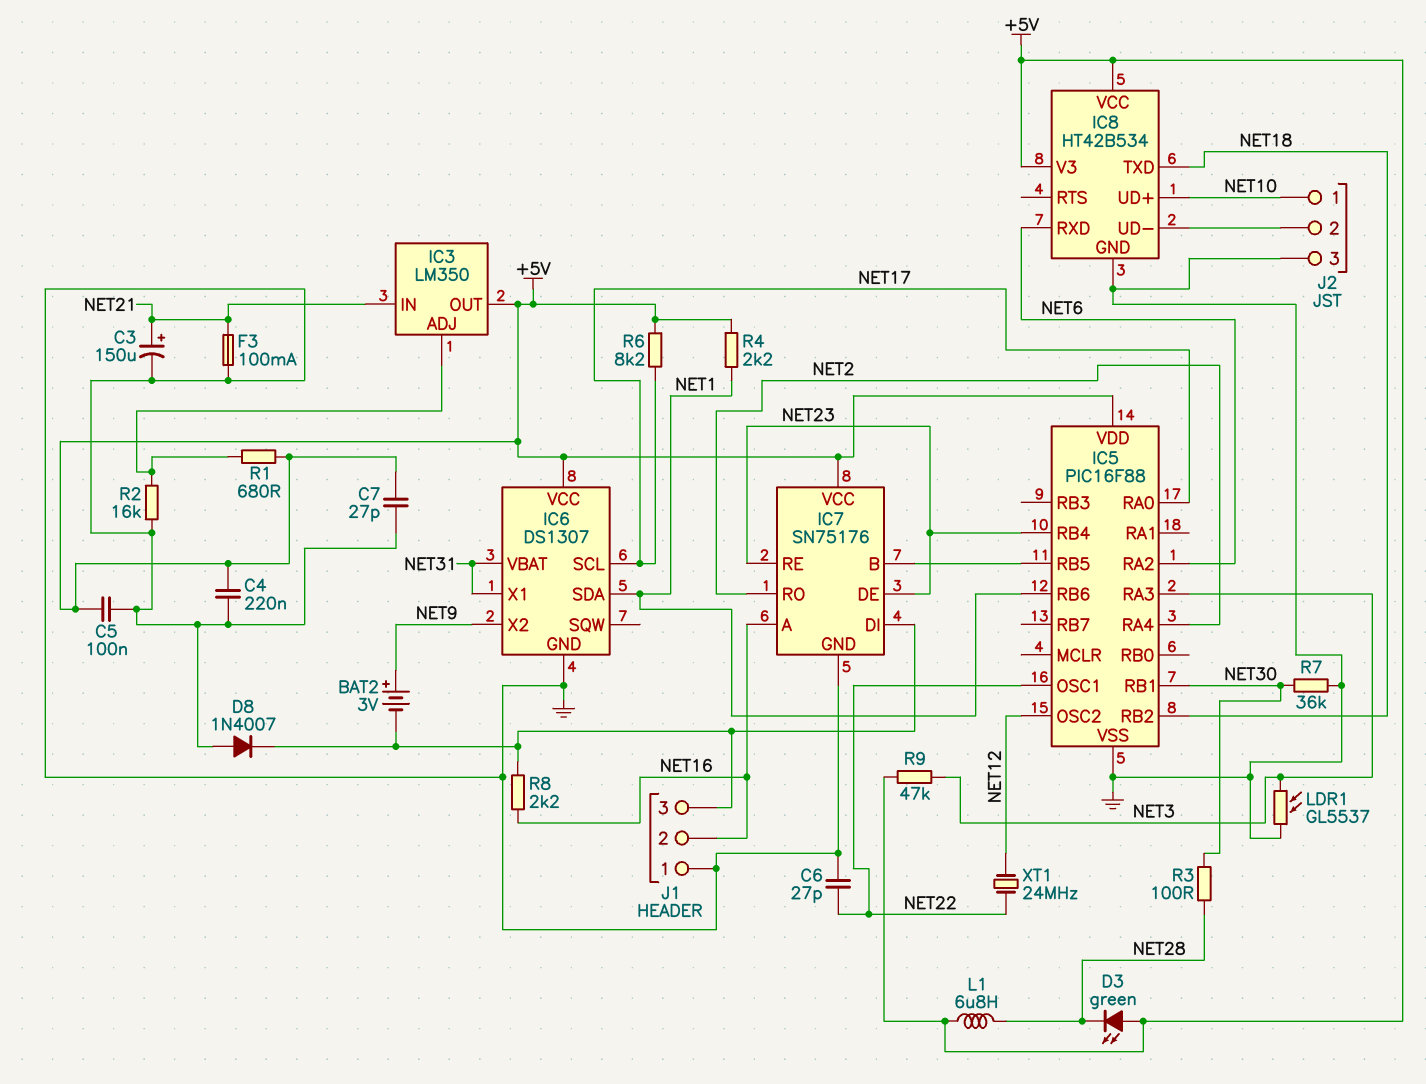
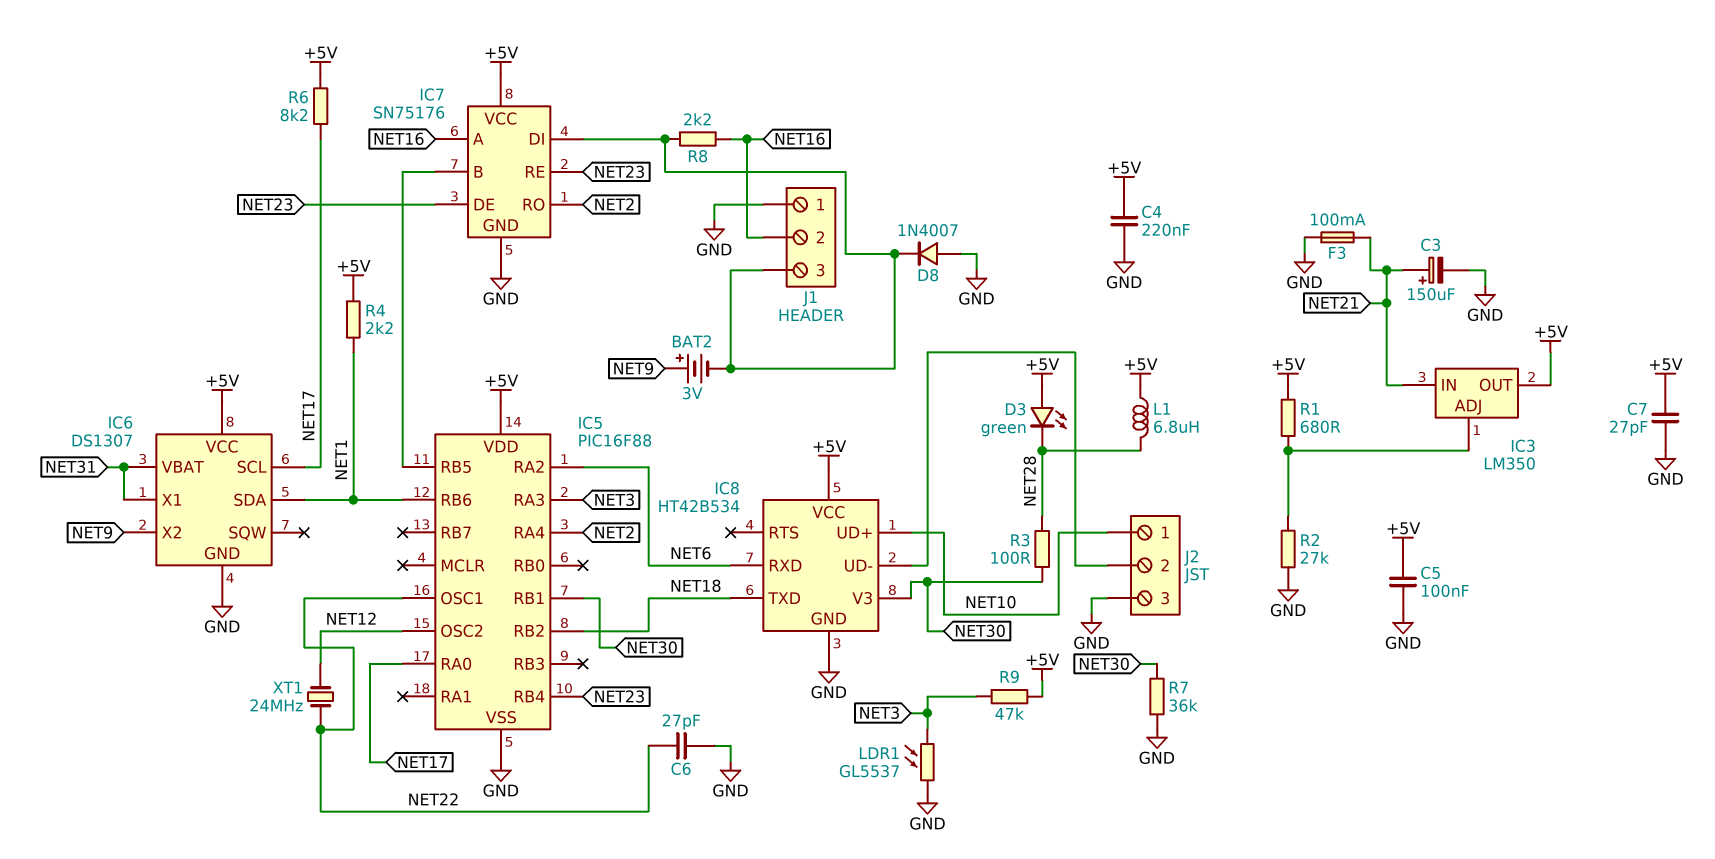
IC8 pin V3: +5V -> NET30
R2: 16k (GND, IC3/ADJ) -> 27k (GND, IC3/ADJ)

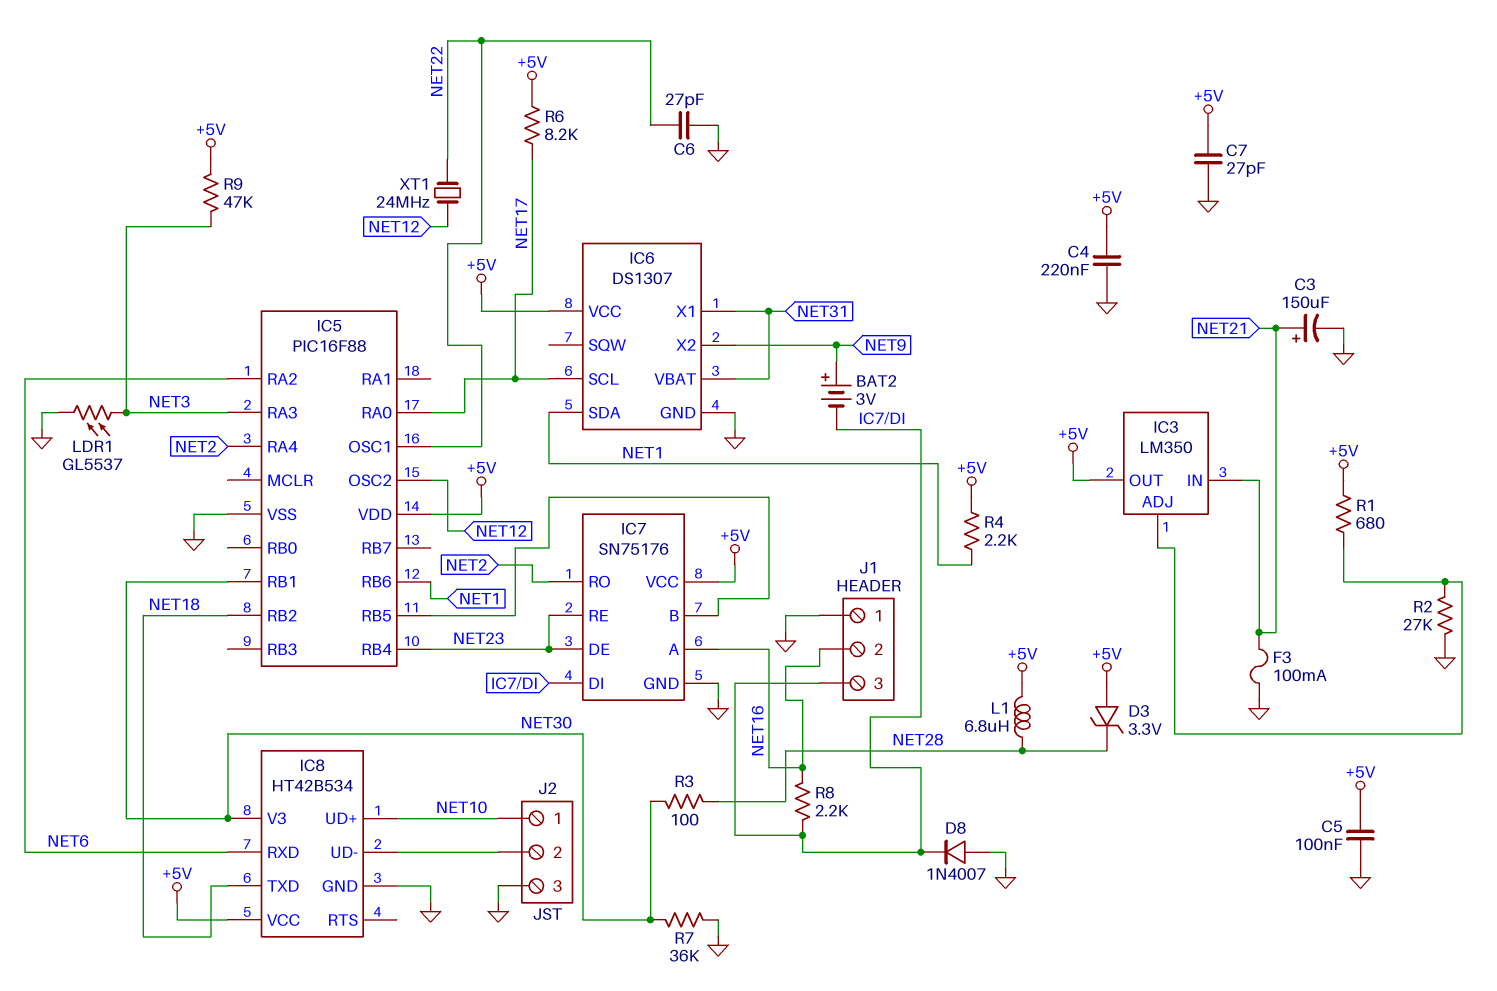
D3: LED green (A +5V, K NET28) -> zener 3.3V (A +5V, K NET28)

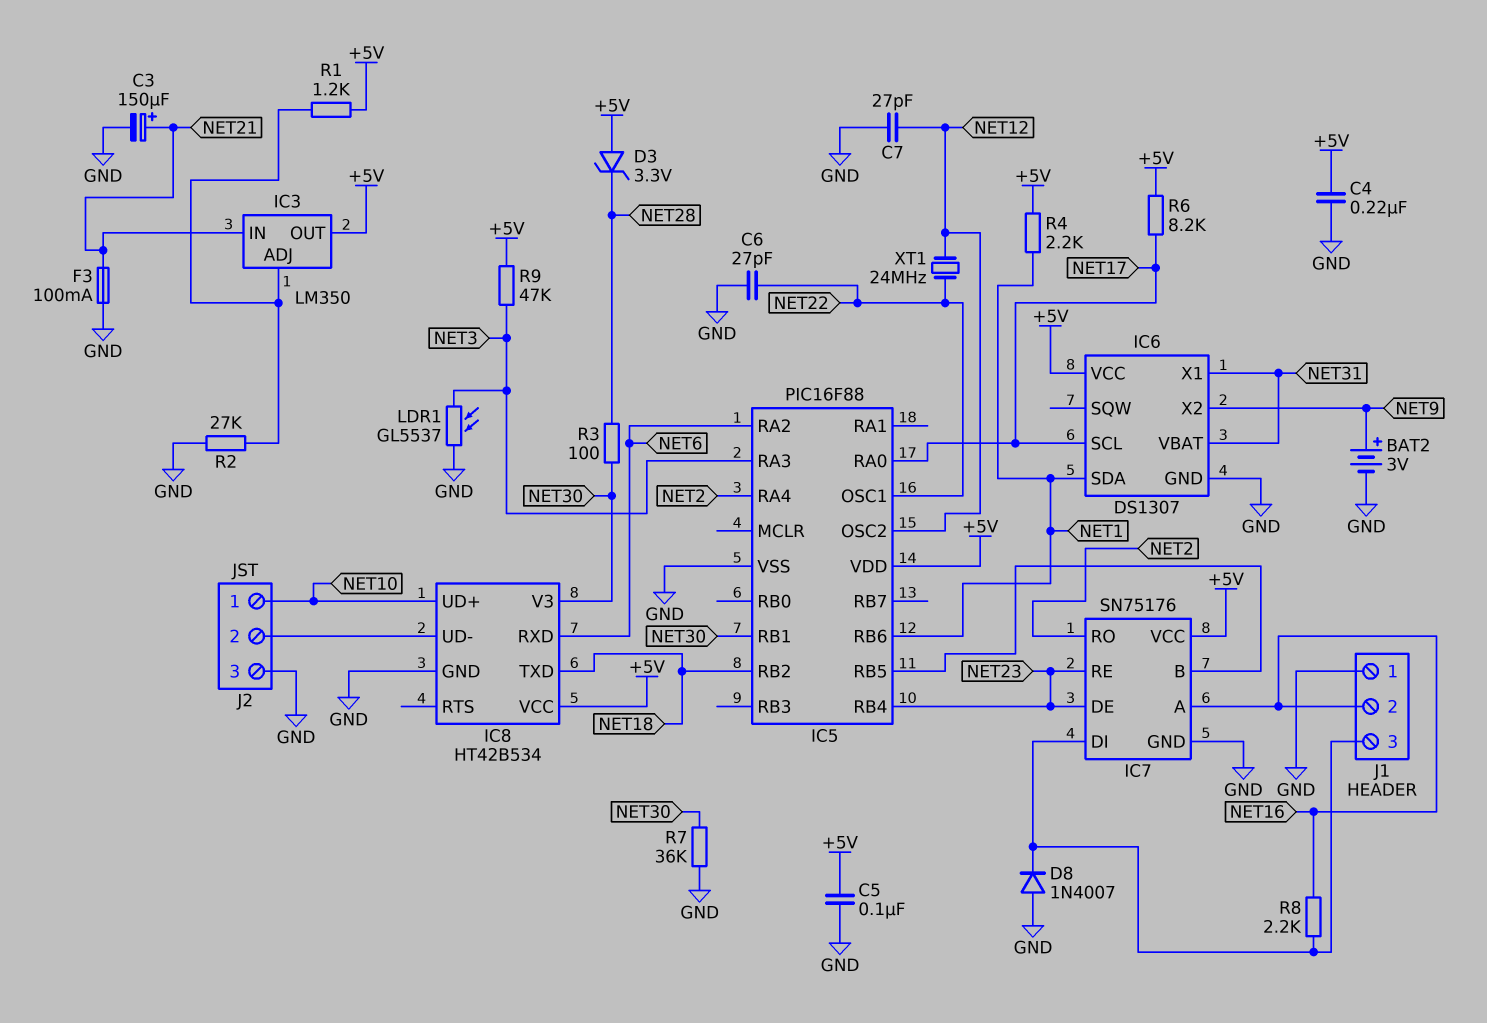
BAT2: 3V (plus NET9, minus IC7/DI) -> 3V (plus NET9, minus GND)
C7: 27pF (+5V, GND) -> 27pF (GND, NET12)
L1: 6.8uH (+5V, NET28) -> none
R1: 680 (+5V, IC3/ADJ) -> 1.2k (+5V, IC3/ADJ)

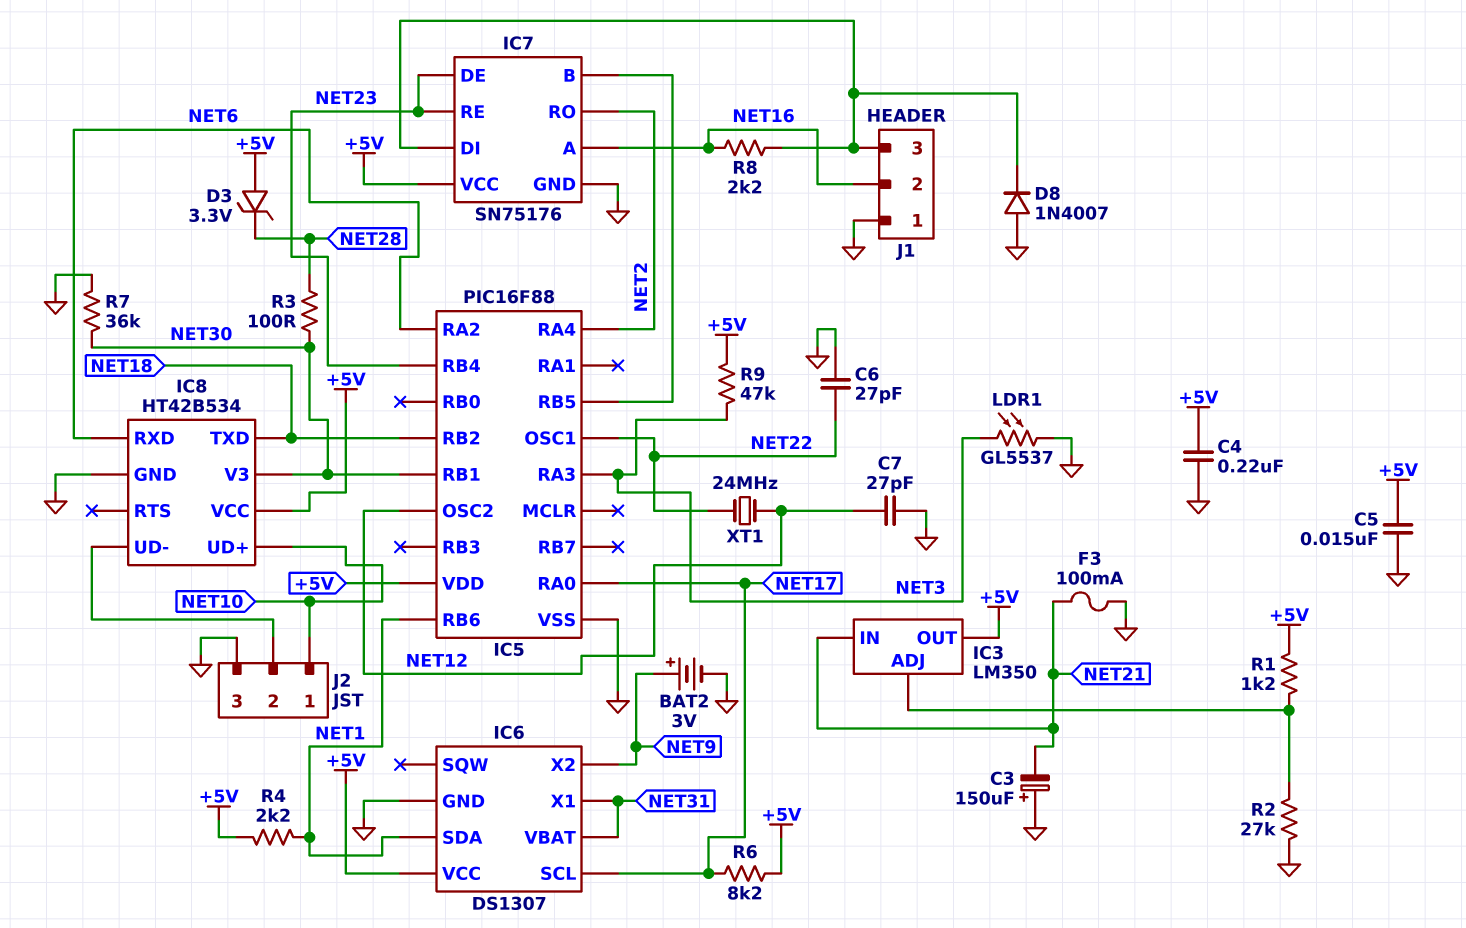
C3: 150uF (plus NET21, minus GND) -> 150uF (plus GND, minus NET21)
C5: 100nF (+5V, GND) -> 15nF (+5V, GND)

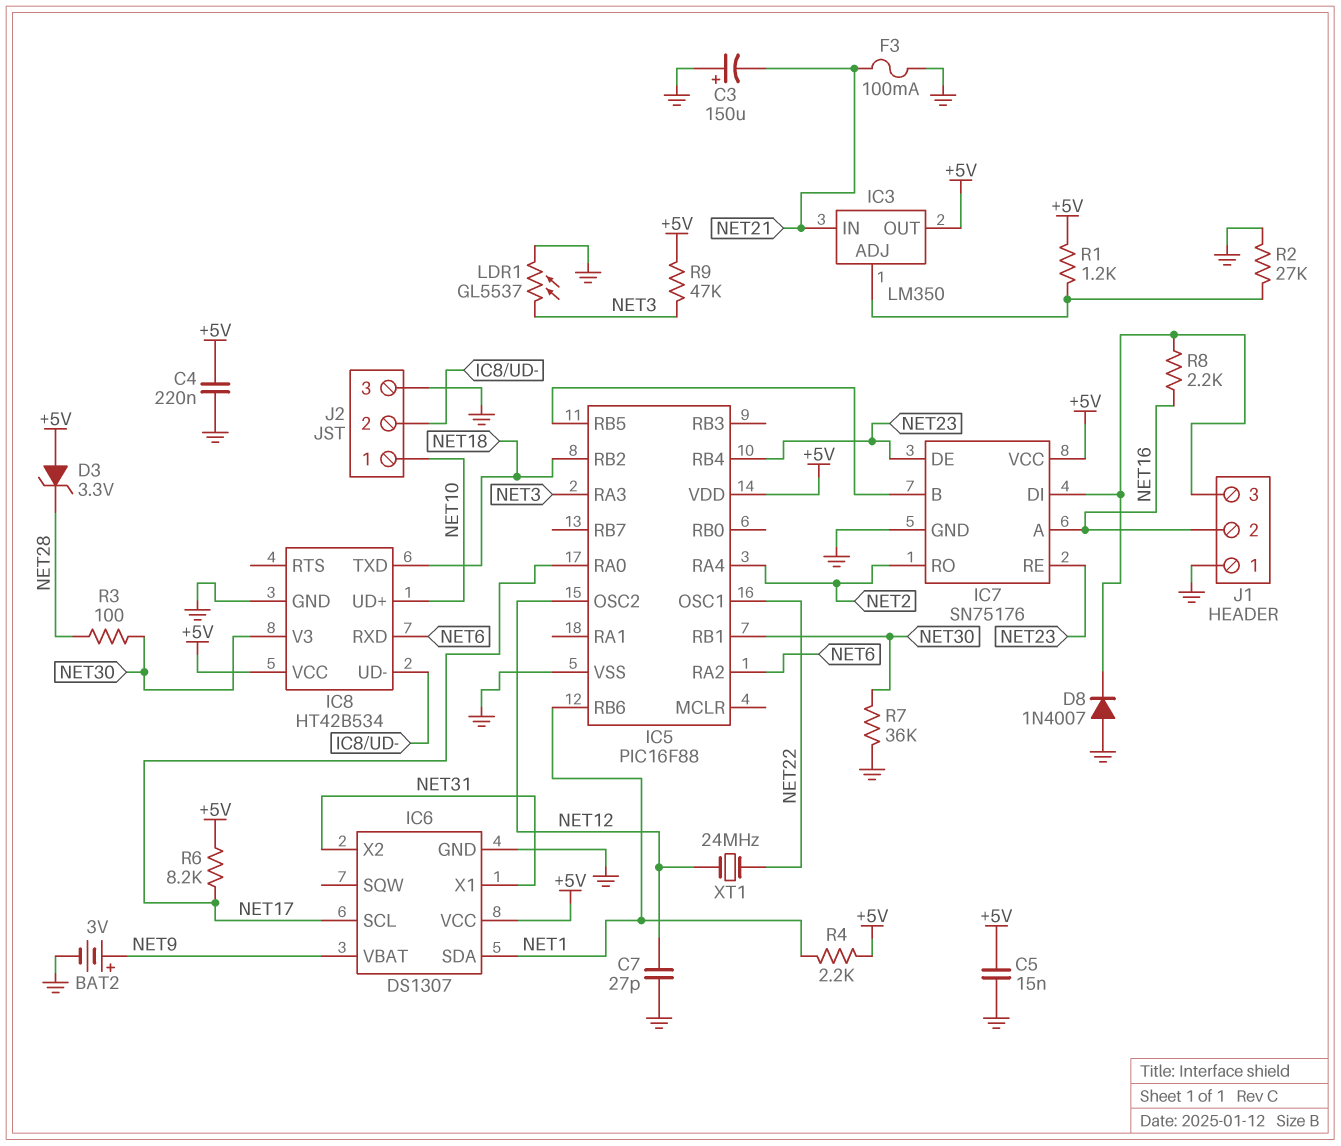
C6: 27pF (GND, NET22) -> none
IC6 pin VBAT: NET31 -> NET9
IC6 pin X2: NET9 -> NET31

